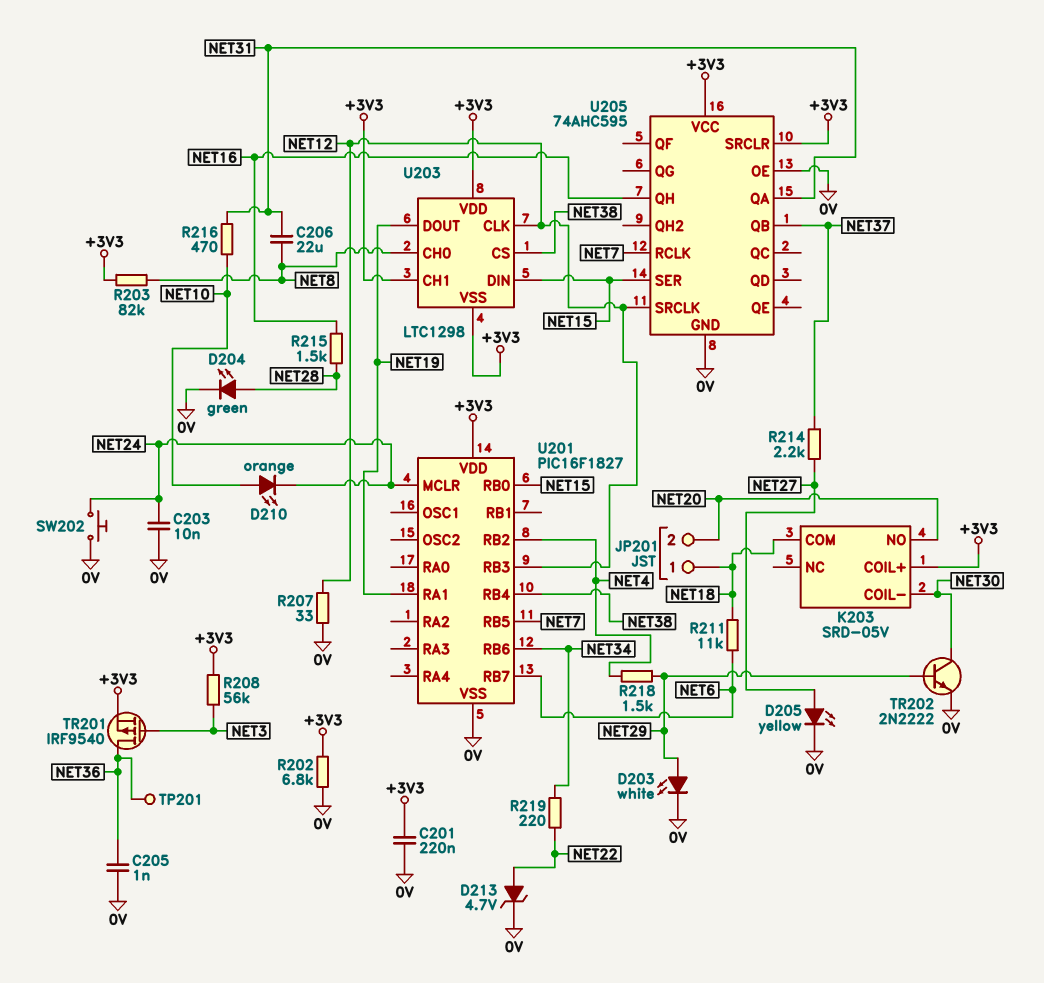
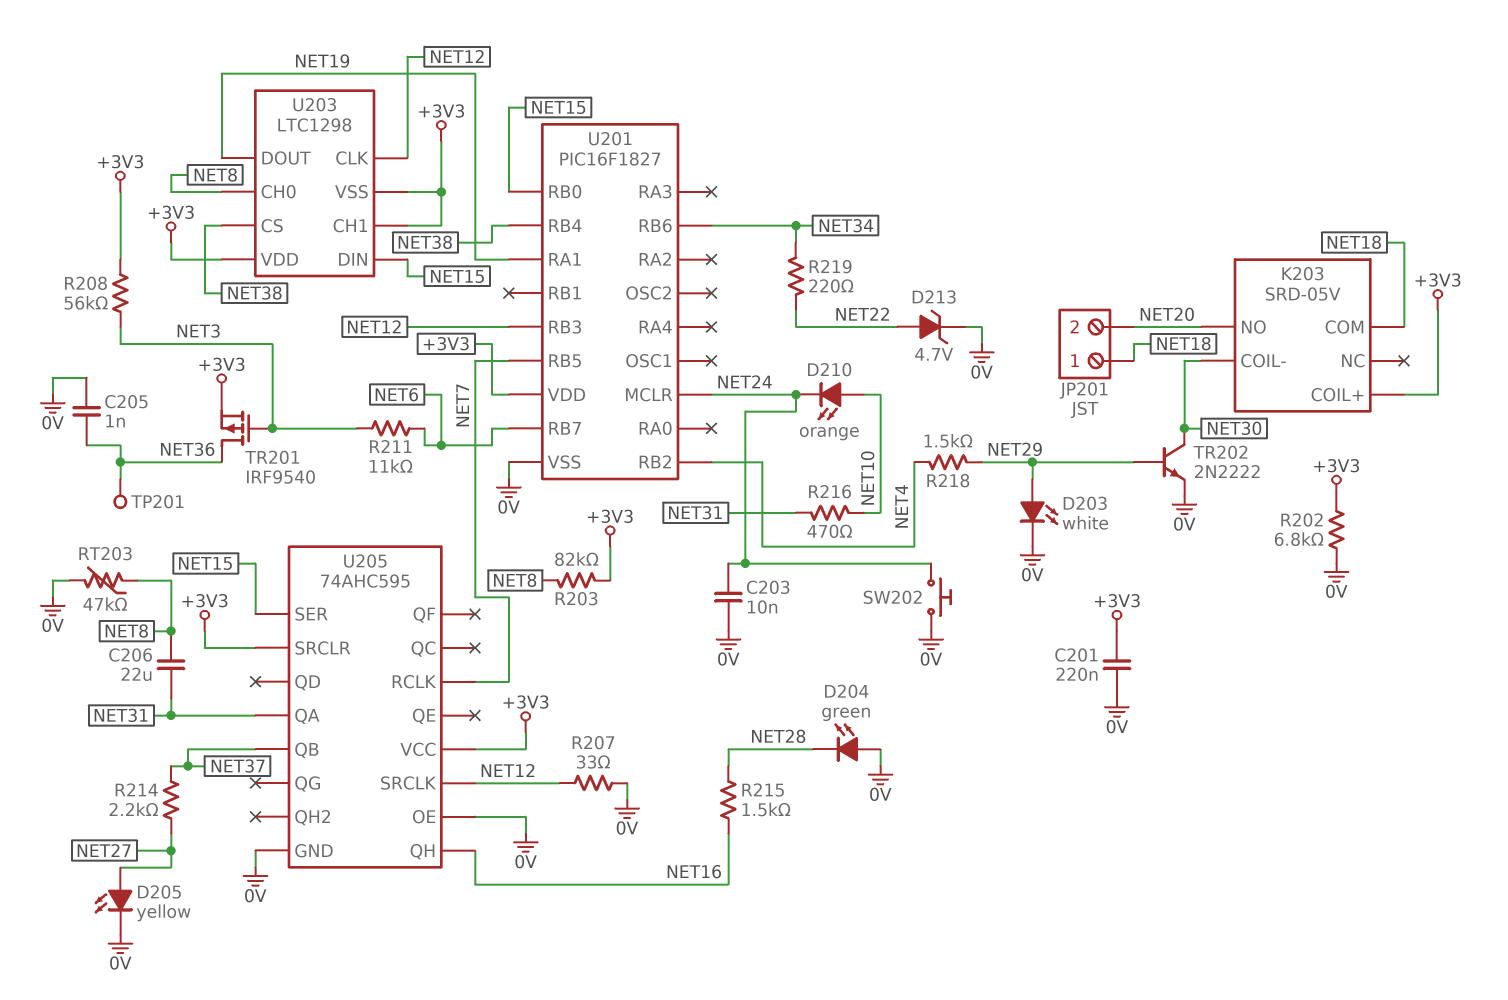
D204: LED green (A NET28, K 0V) -> LED green (A 0V, K NET28)
R211: 11k (NET6, NET18) -> 11k (NET3, NET6)
RT203: none -> 47k (0V, NET8)

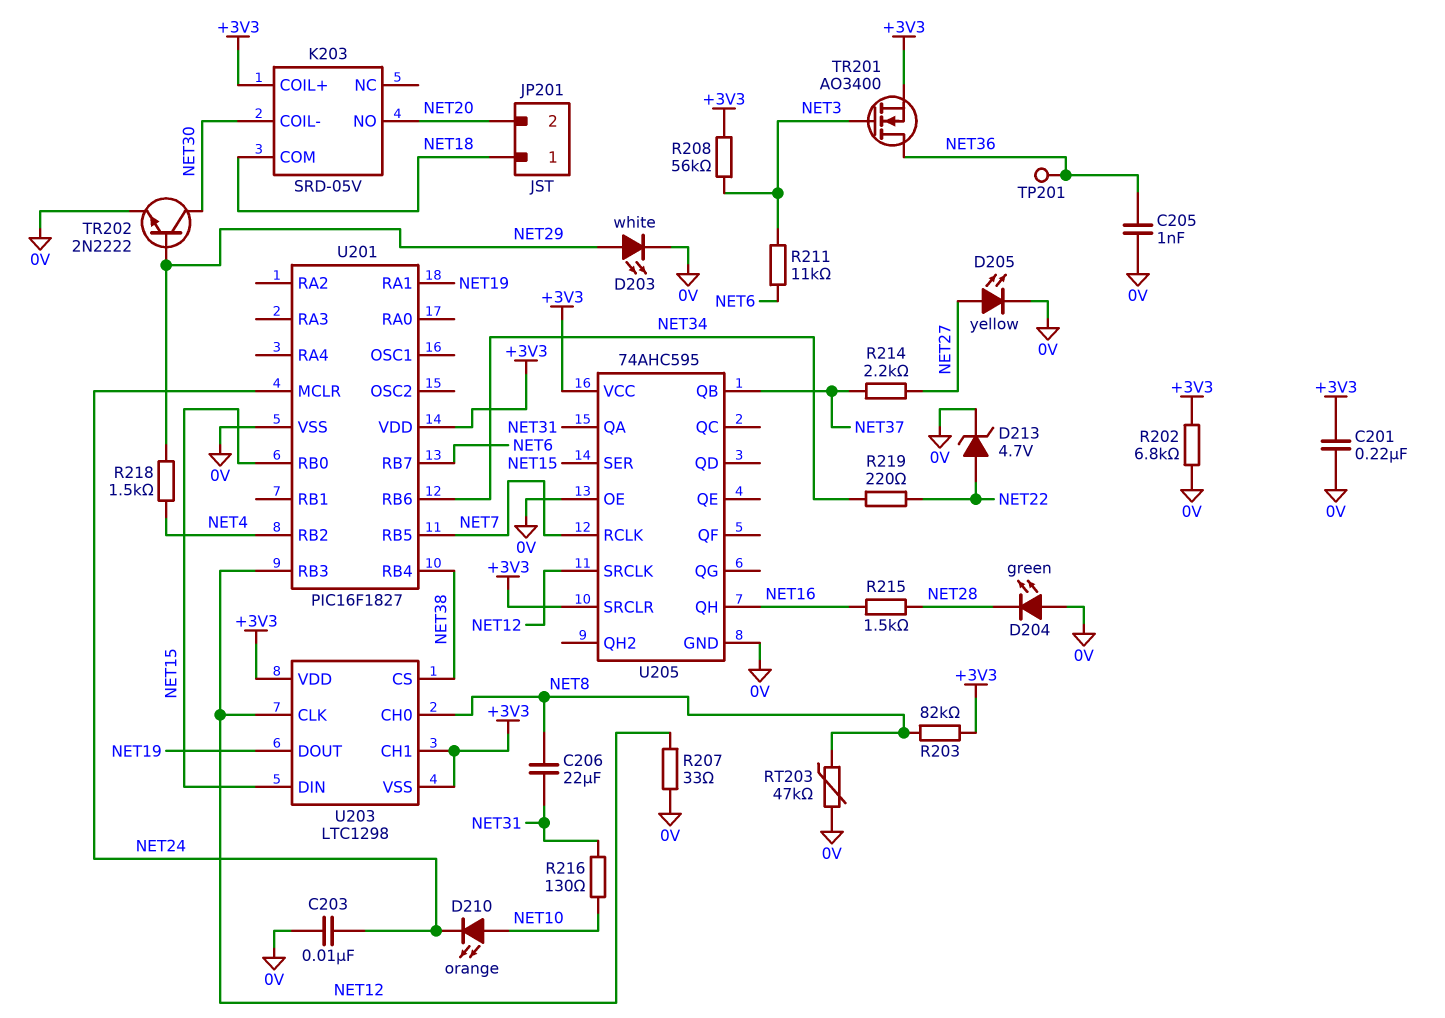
R216: 470 (NET10, NET31) -> 130 (NET10, NET31)
SW202: button (0V, NET24) -> none
TR201: PMOS IRF9540 (G NET3, D NET36, S +3V3) -> NMOS AO3400 (G NET3, D NET36, S +3V3)

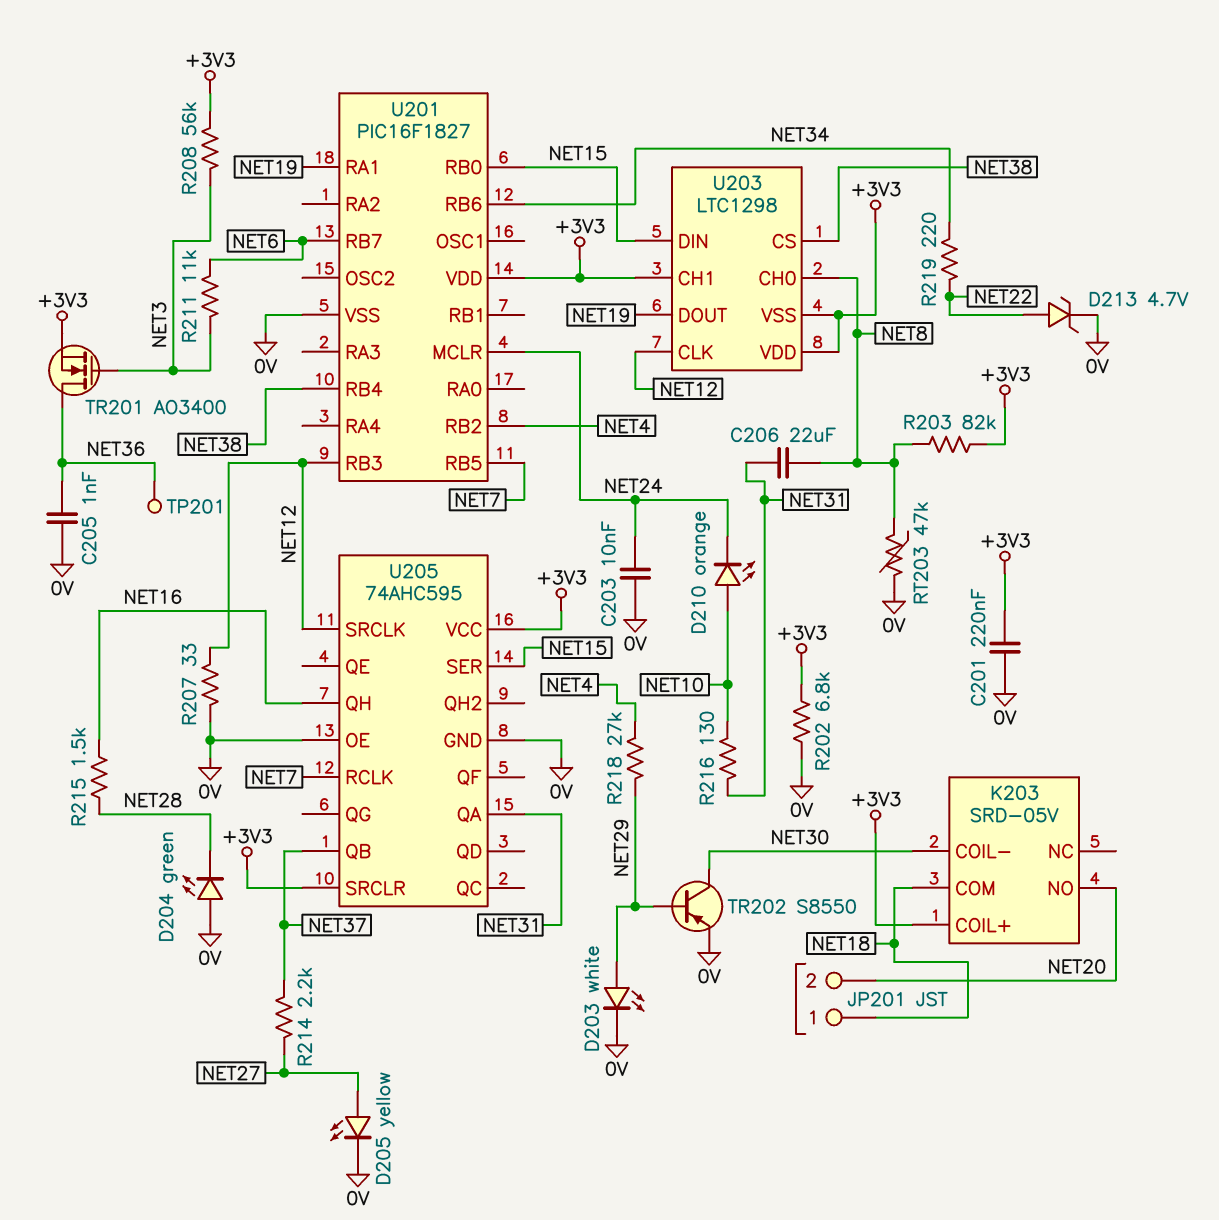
R218: 1.5k (NET4, NET29) -> 27k (NET4, NET29)
TR202: NPN 2N2222 (B NET29, C NET30, E 0V) -> PNP S8550 (B NET29, C NET30, E 0V)

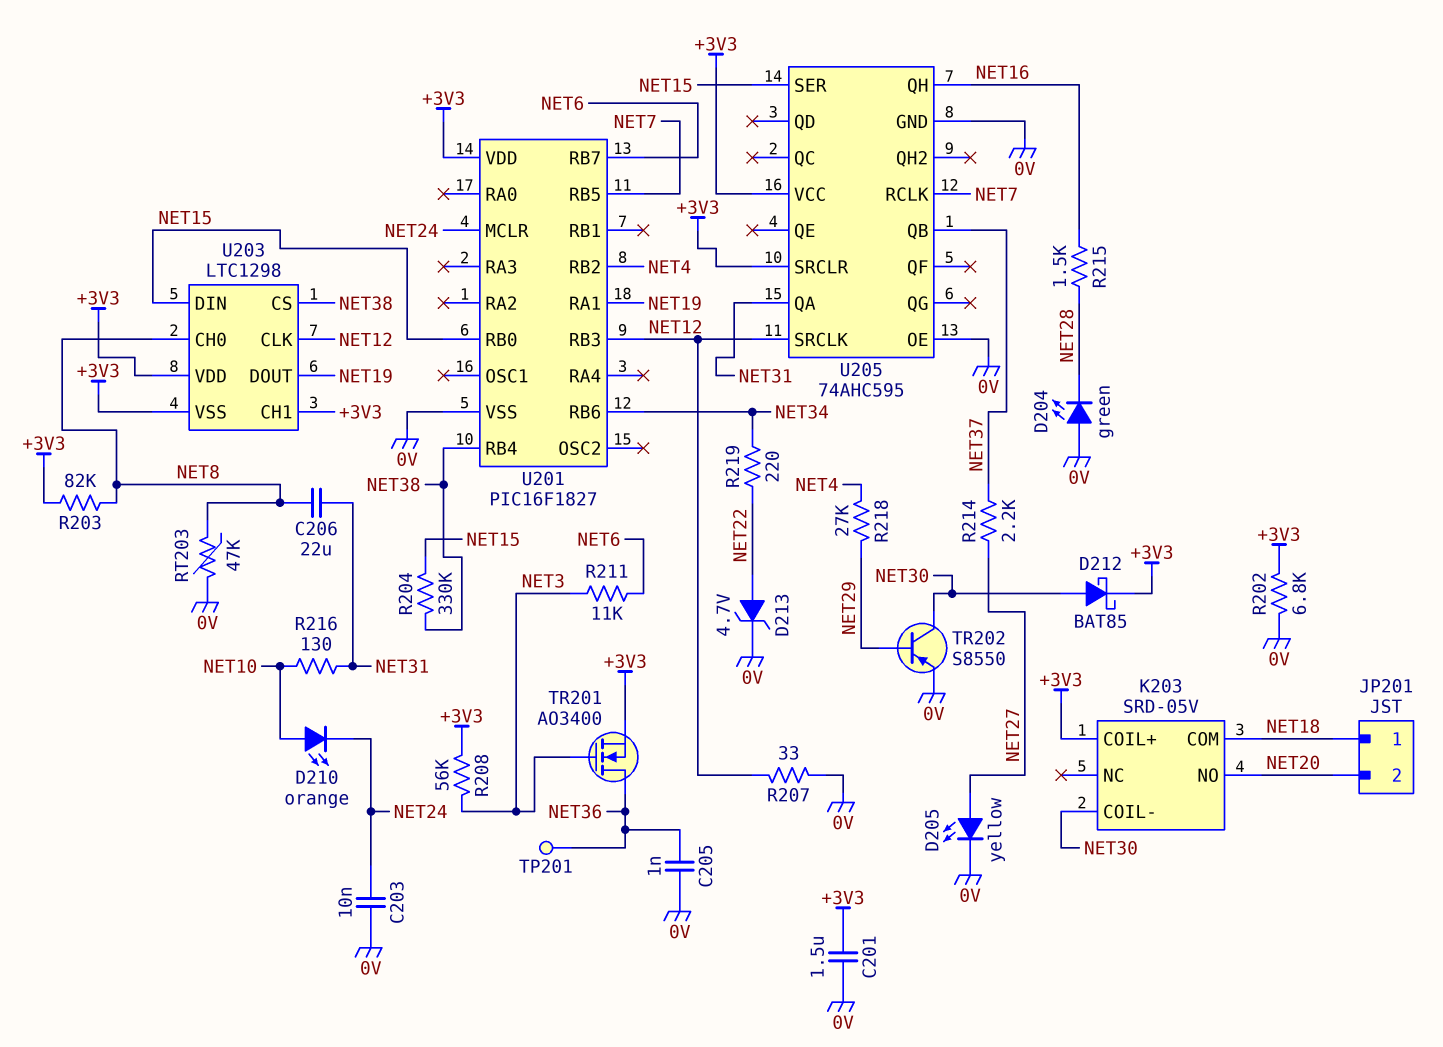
C201: 220nF (+3V3, 0V) -> 1.5uF (+3V3, 0V)
D203: LED white (A NET29, K 0V) -> none
D212: none -> schottky BAT85 (A NET30, K +3V3)
R204: none -> 330k (NET15, NET38)

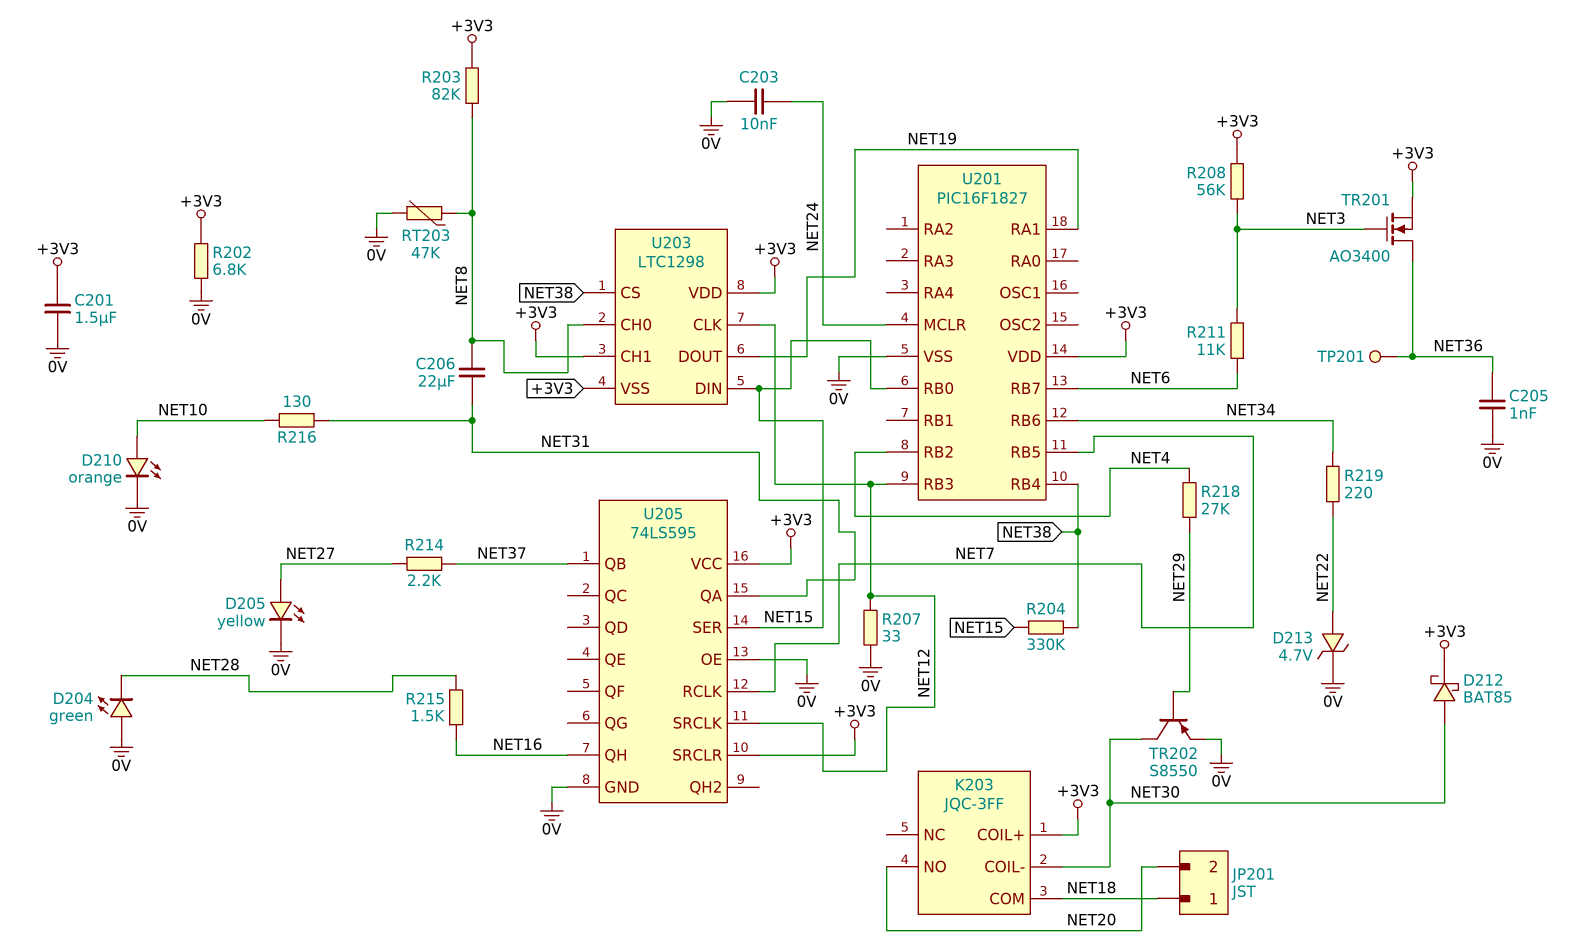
D210: LED orange (A NET10, K NET24) -> LED orange (A NET10, K 0V)
K203: SRD-05V -> JQC-3FF
U205: 74AHC595 -> 74LS595

